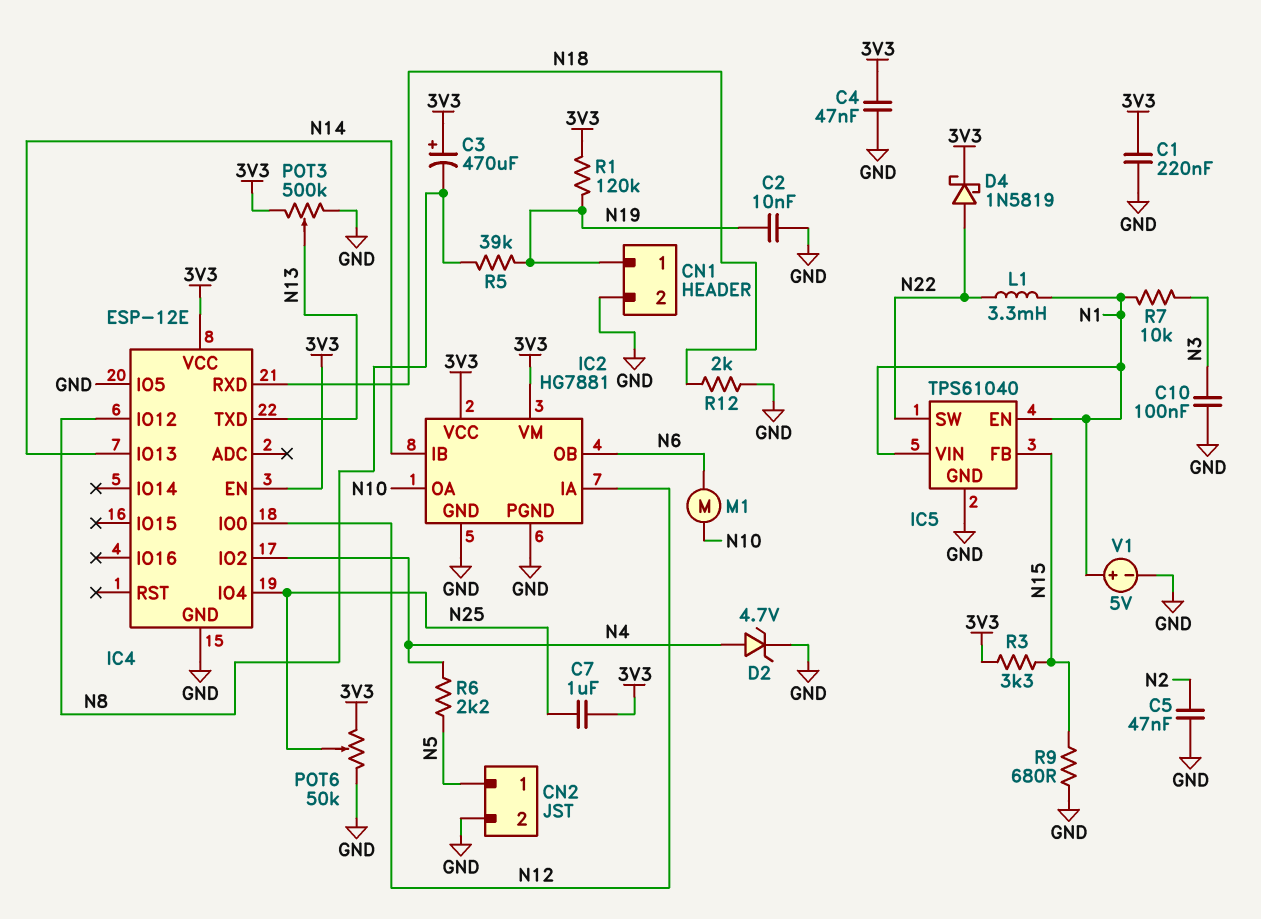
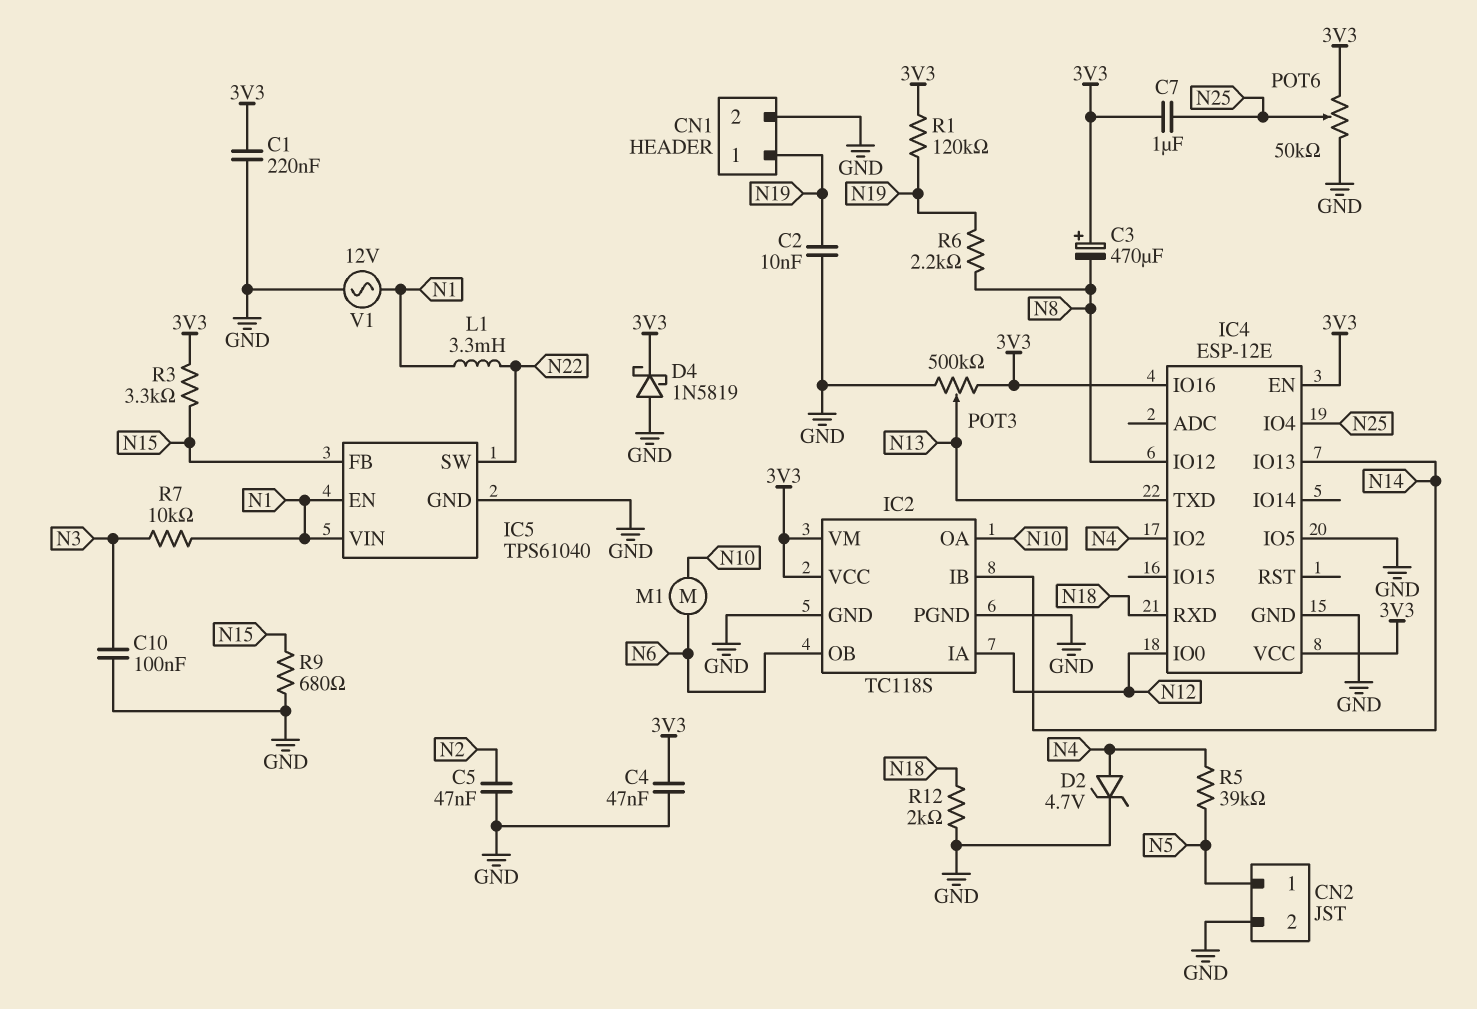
D4: schottky 1N5819 (A N22, K 3V3) -> schottky 1N5819 (A GND, K 3V3)
IC2: HG7881 -> TC118S
IC4 pin IO16: none -> 3V3
R5: 39k (N8, N19) -> 39k (N4, N5)
R6: 2.2k (N4, N5) -> 2.2k (N8, N19)
V1: 5V (plus N1, minus GND) -> AC 12V (GND, N1)

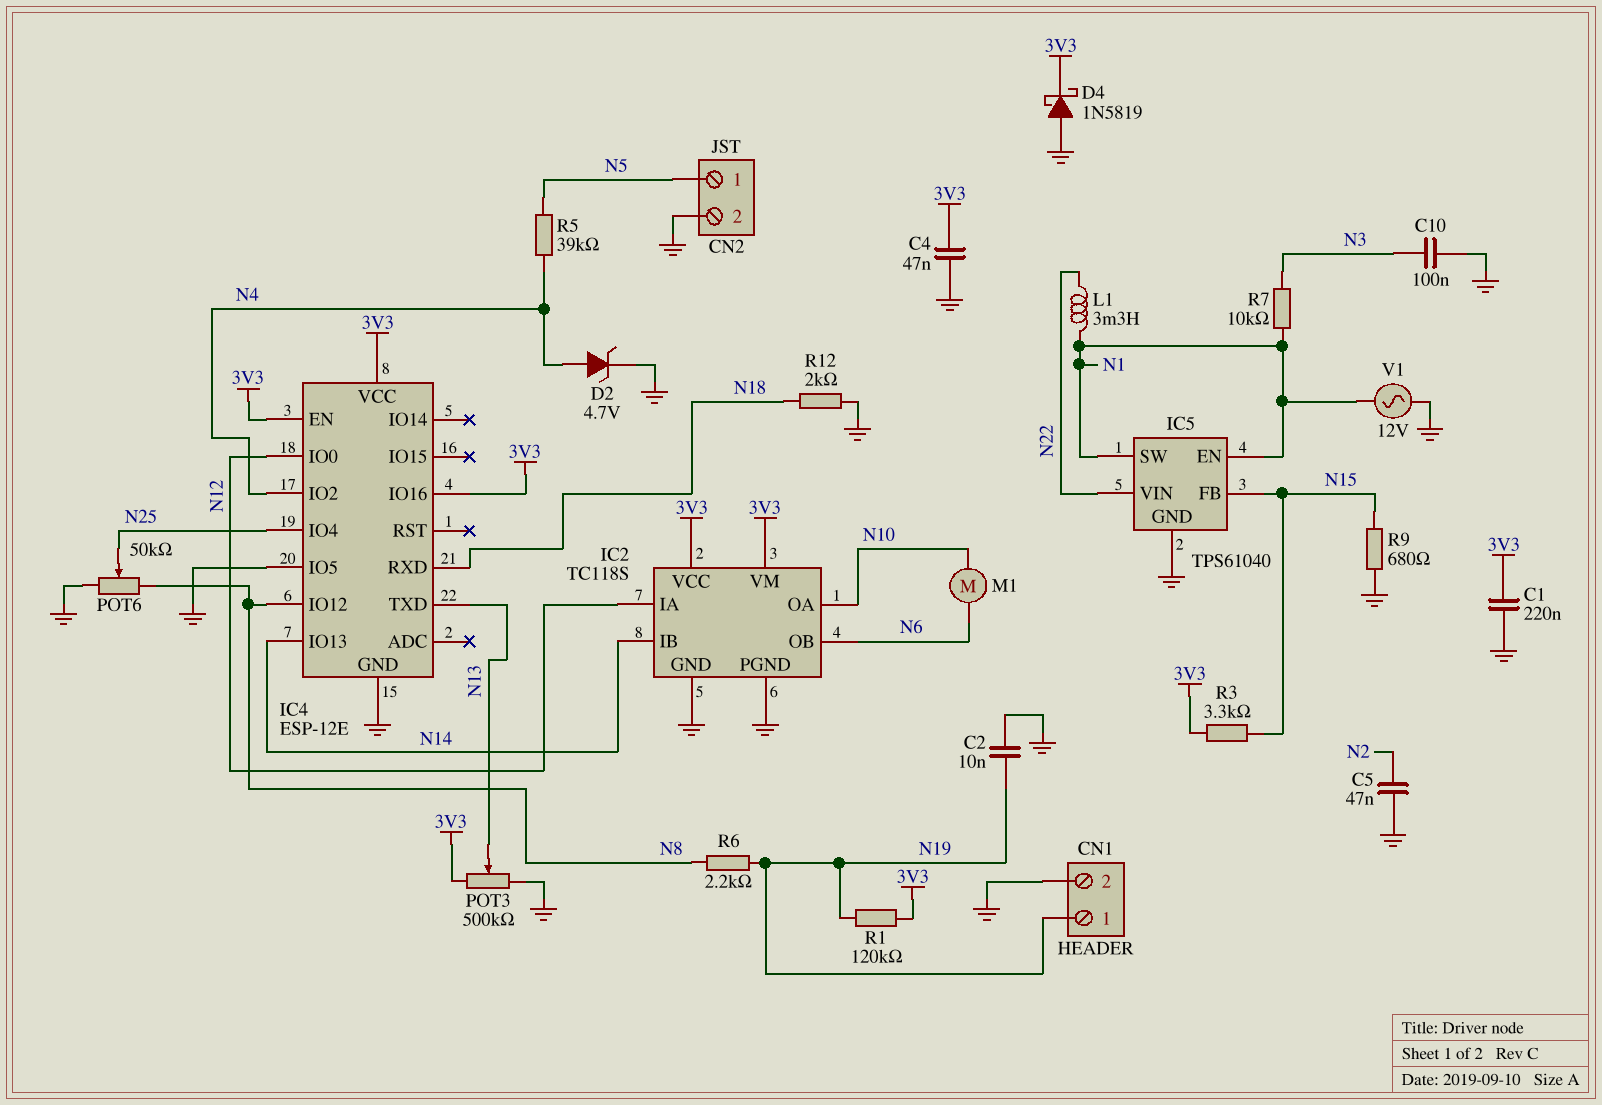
C3: 470uF (plus 3V3, minus N8) -> none
C7: 1uF (3V3, N25) -> none
IC5 pin SW: N22 -> N1
IC5 pin VIN: N1 -> N22
POT6: 50k (3V3, GND, wiper N25) -> 50k (GND, N8, wiper N25)

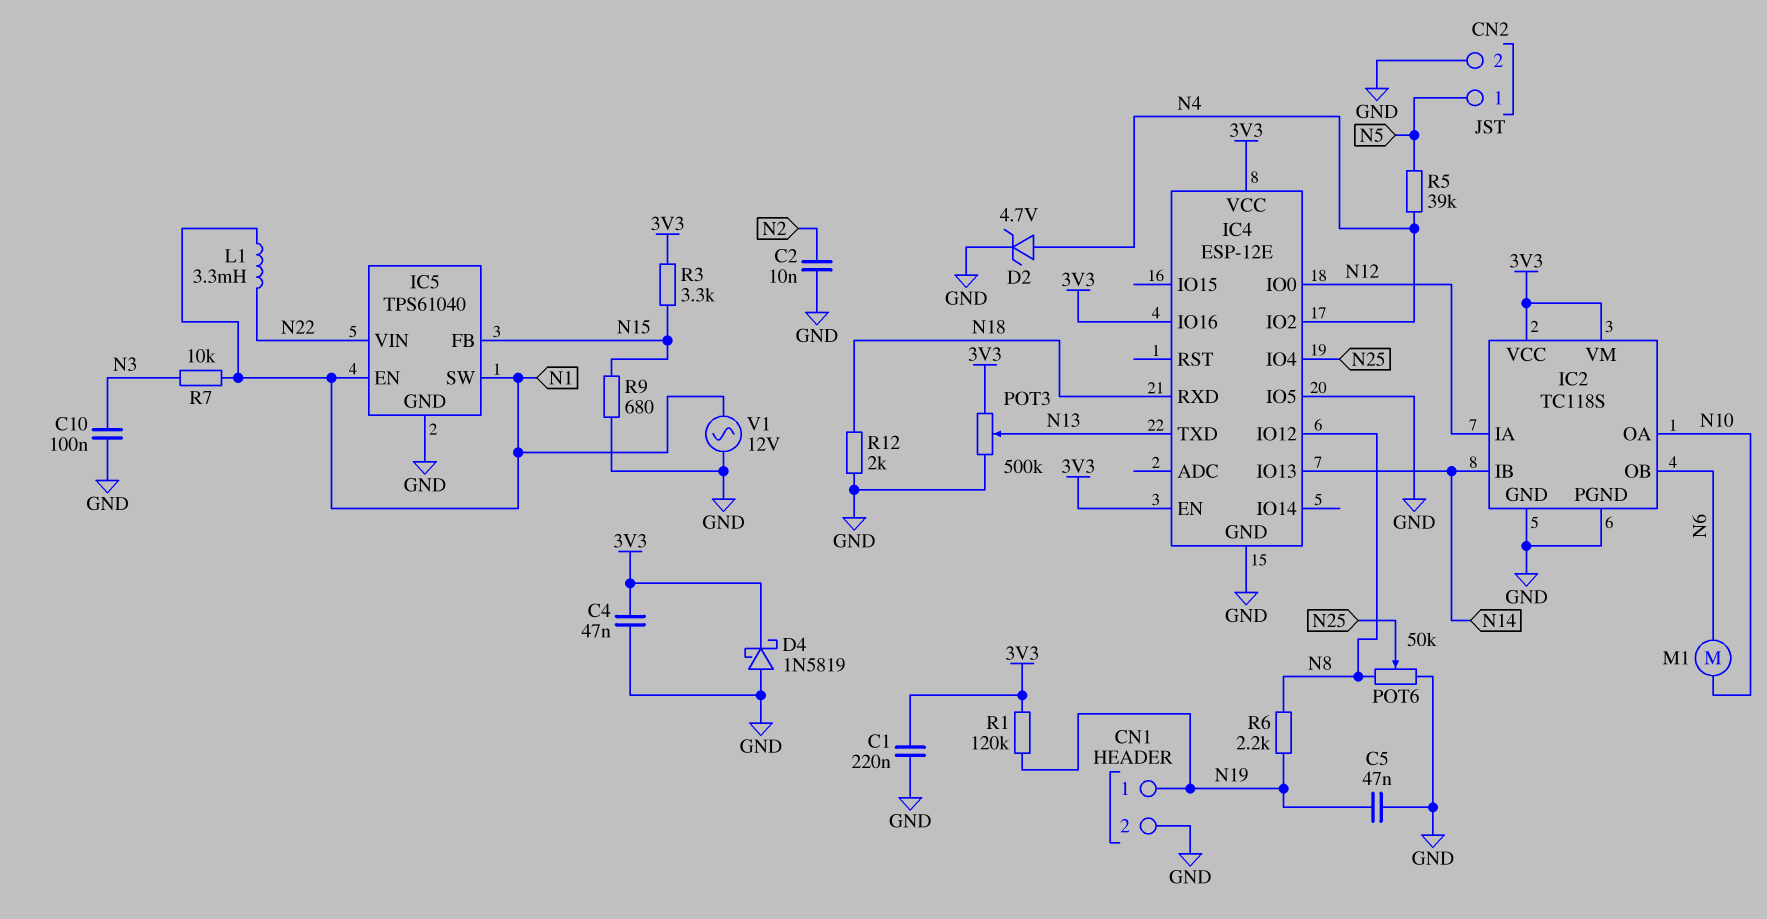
C2: 10nF (GND, N19) -> 10nF (GND, N2)
C5: 47nF (GND, N2) -> 47nF (GND, N19)

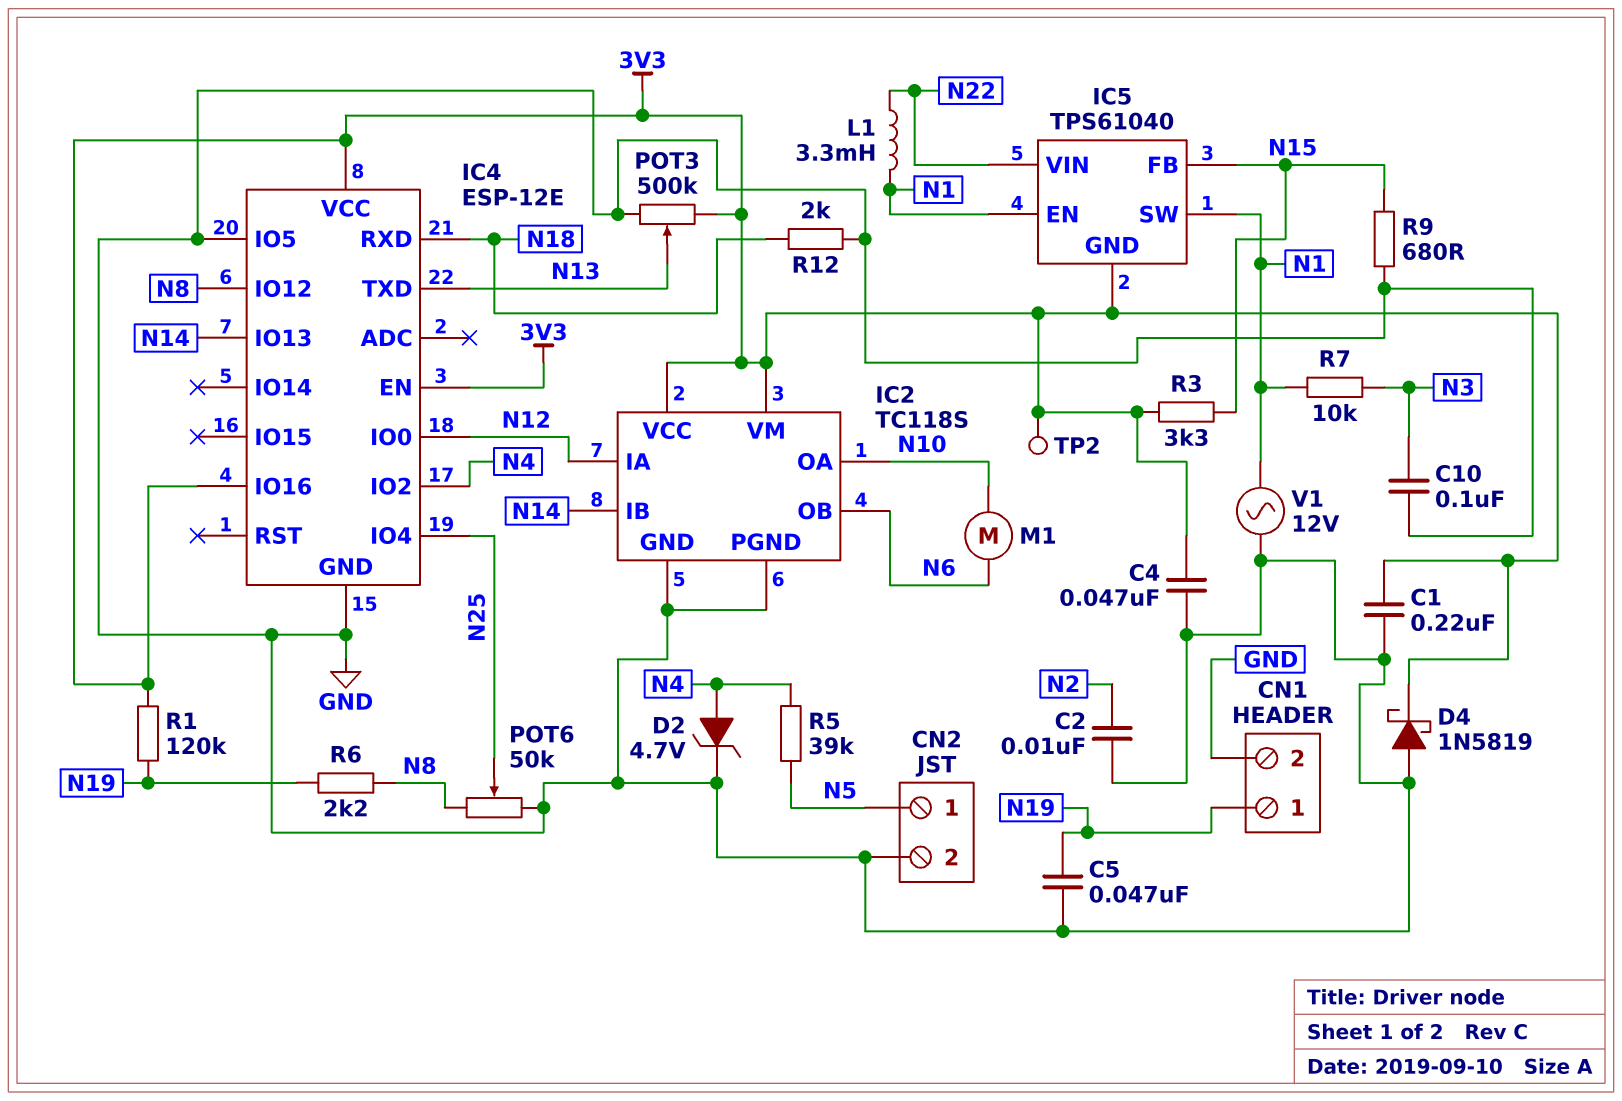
IC5 pin GND: GND -> 3V3
TP2: none -> test point (3V3)

